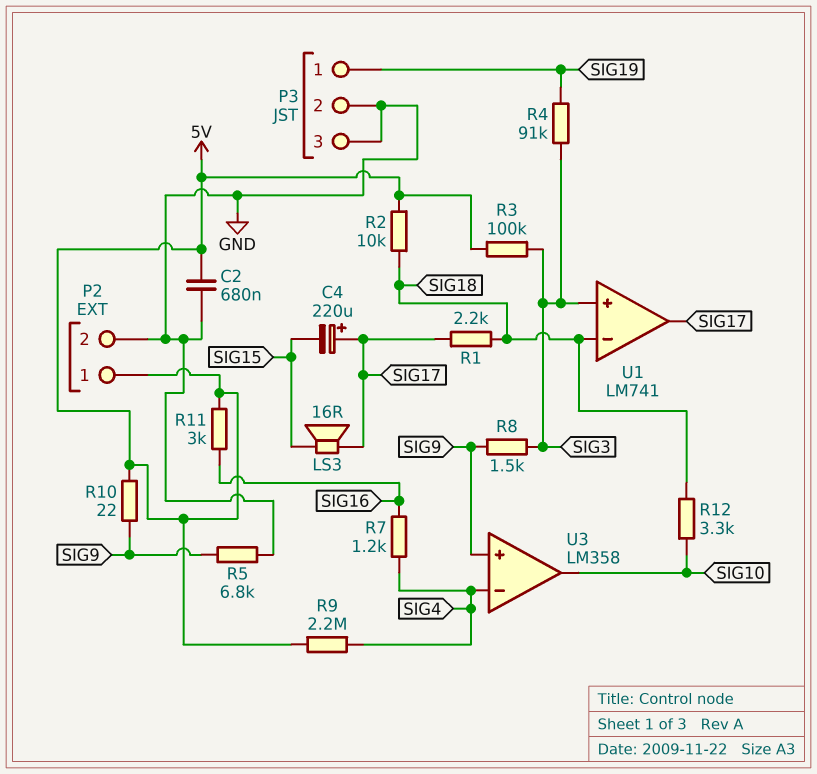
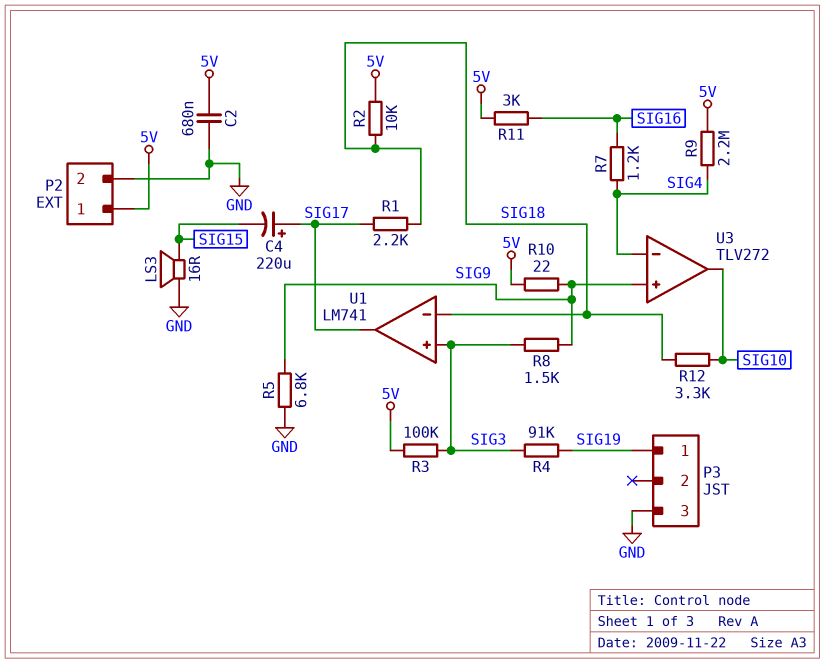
LS3: speaker 16R (SIG15, SIG17) -> speaker 16R (GND, SIG15)
P3 pin 2: GND -> none
U3: LM358 -> TLV272

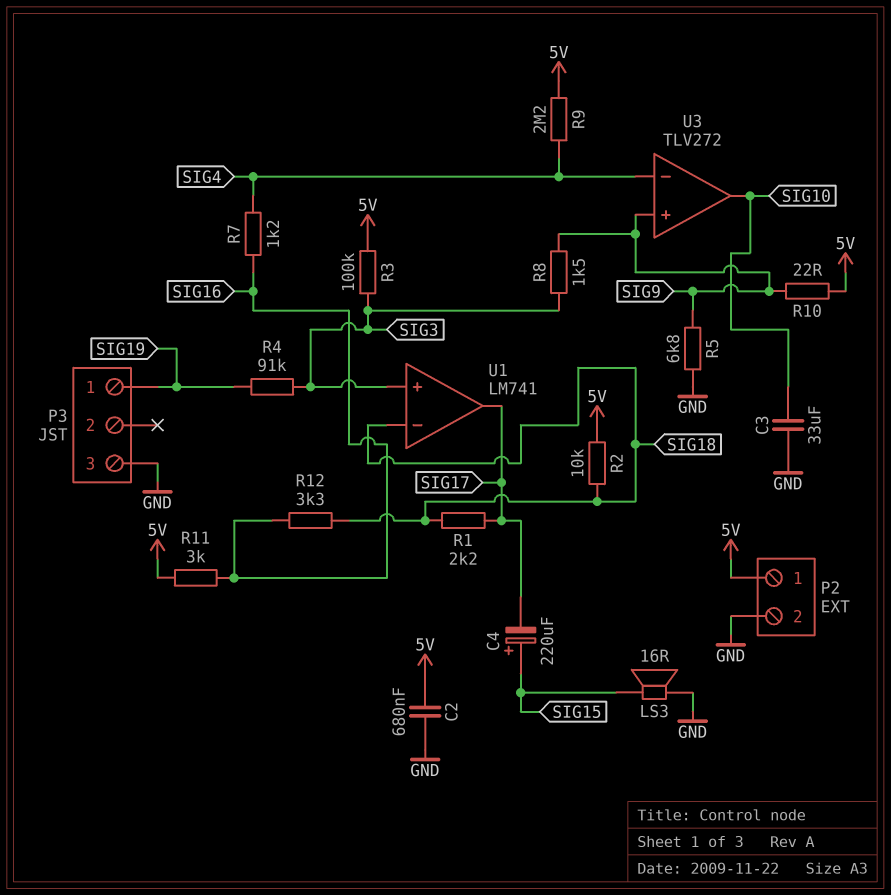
C3: none -> 33uF (GND, SIG10)
C4: 220uF (plus SIG17, minus SIG15) -> 220uF (plus SIG15, minus SIG17)
R12: 3.3k (SIG10, SIG18) -> 3.3k (SIG16, SIG18)

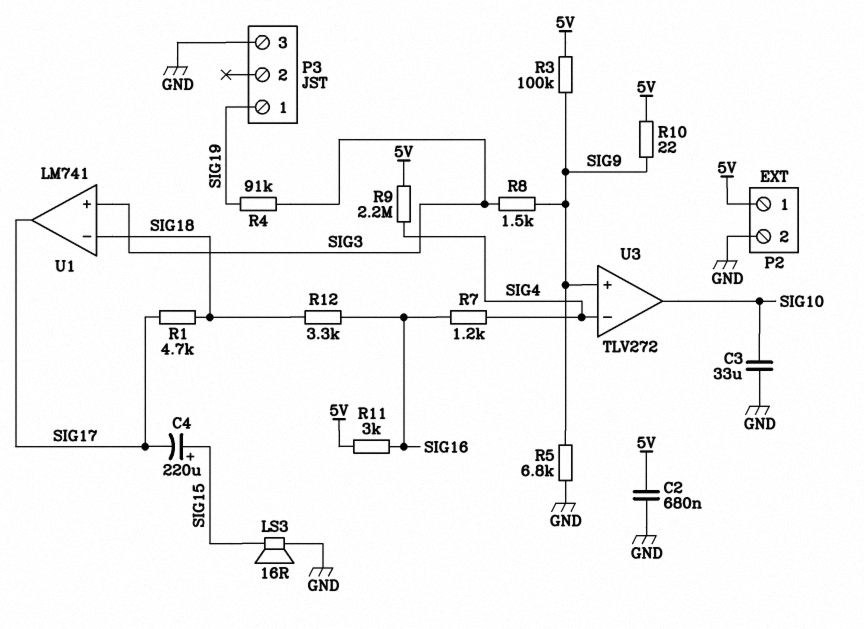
R1: 2.2k (SIG17, SIG18) -> 4.7k (SIG17, SIG18)
R2: 10k (5V, SIG18) -> none
R3: 100k (5V, SIG3) -> 100k (5V, SIG9)

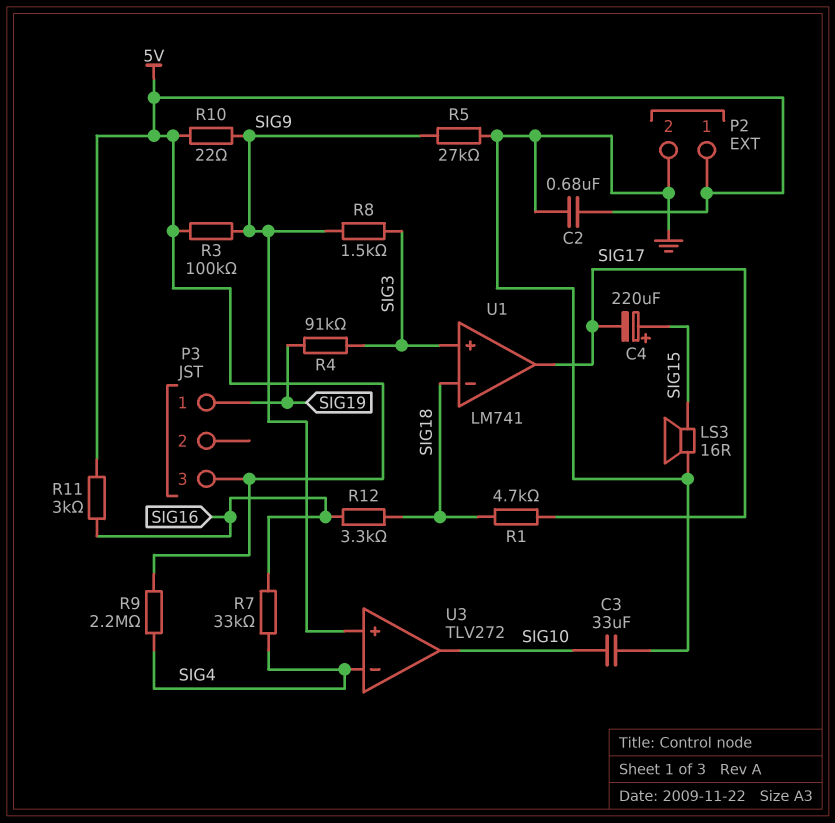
P3 pin 3: GND -> 5V
R5: 6.8k (GND, SIG9) -> 27k (GND, SIG9)
R7: 1.2k (SIG4, SIG16) -> 33k (SIG4, SIG16)

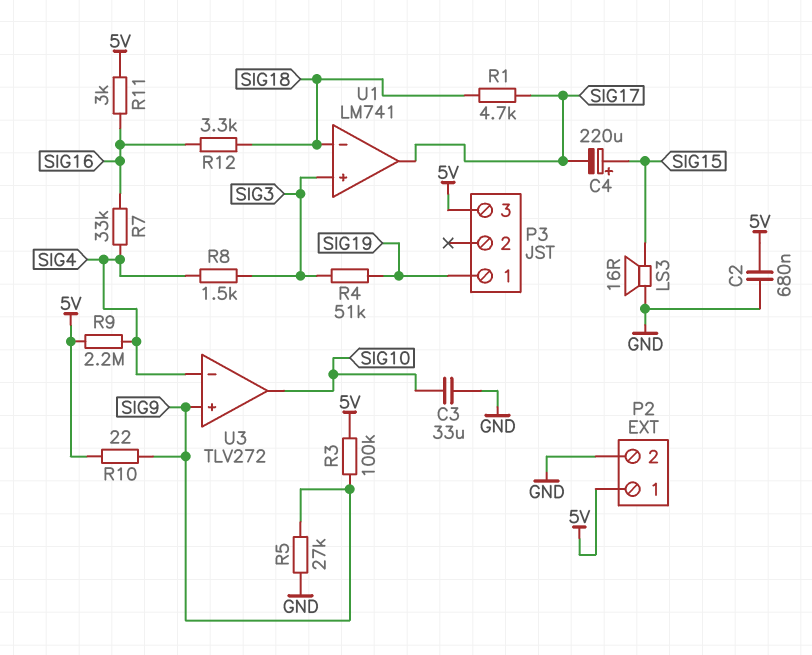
R4: 91k (SIG3, SIG19) -> 51k (SIG3, SIG19)
R8: 1.5k (SIG3, SIG9) -> 1.5k (SIG3, SIG4)

